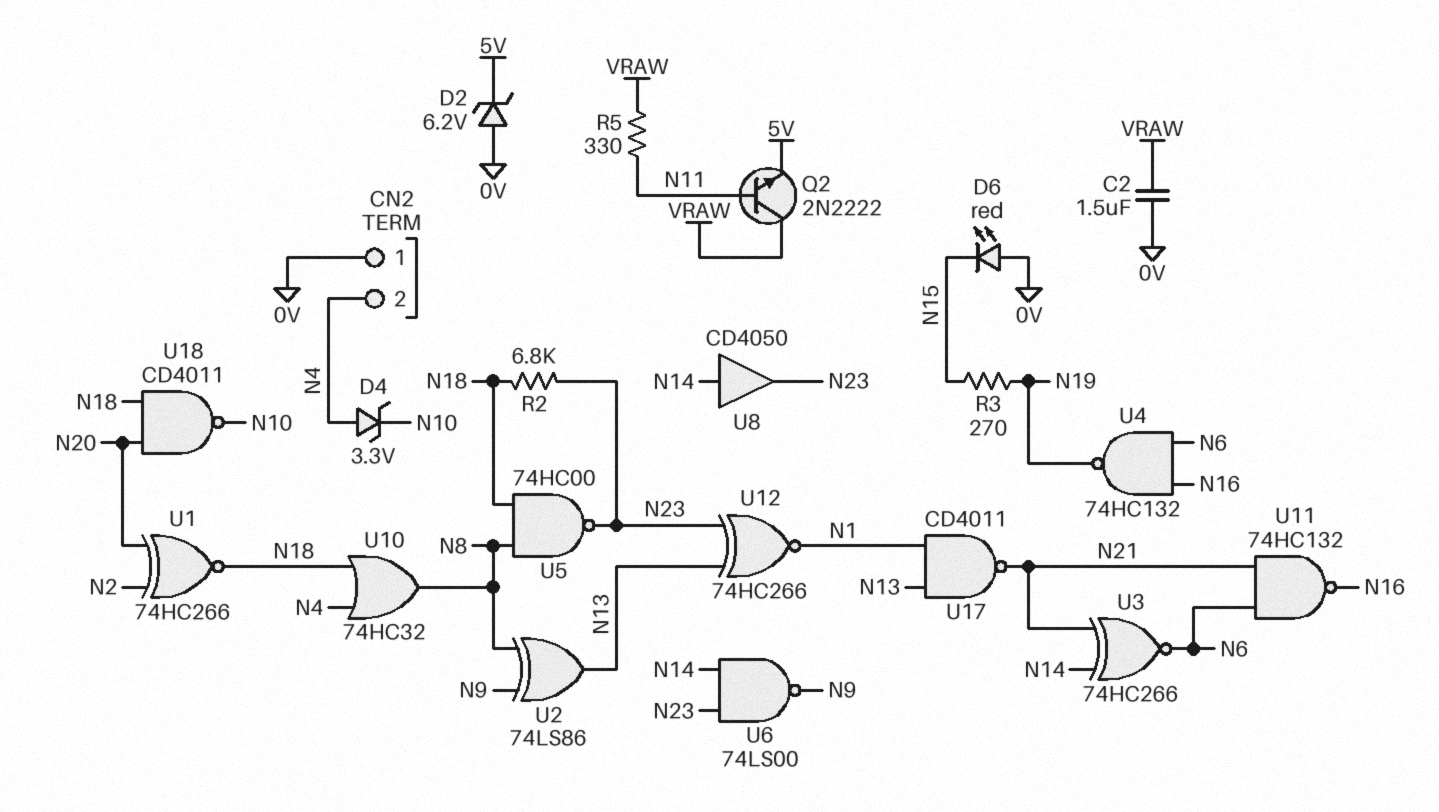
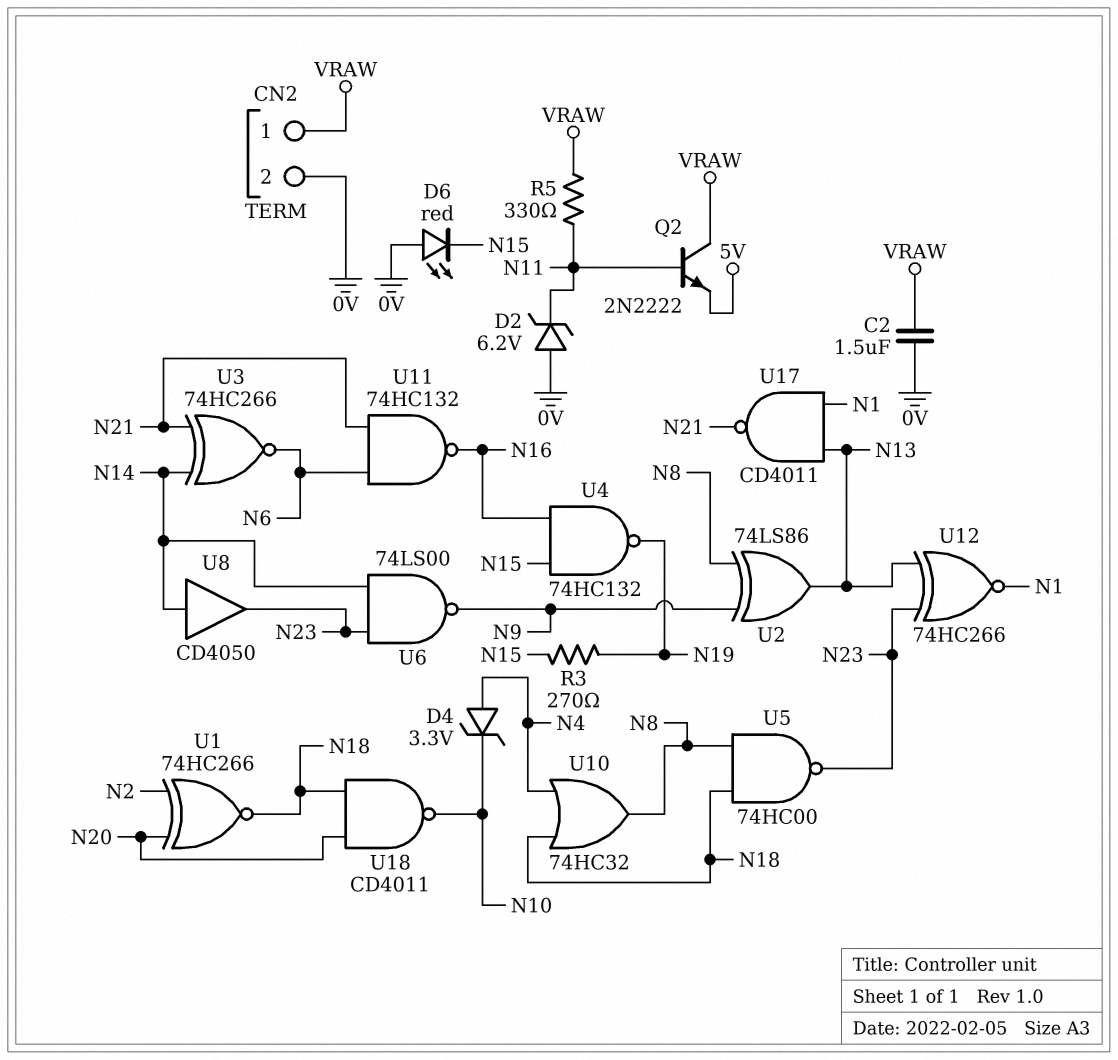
CN2 pin 1: 0V -> VRAW
CN2 pin 2: N4 -> 0V
D2: zener 6.2V (A 0V, K 5V) -> zener 6.2V (A 0V, K N11)
R2: 6.8k (N18, N23) -> none
U4: NAND 74HC132 (in N6, in N16, out N19) -> NAND 74HC132 (in N15, in N16, out N19)

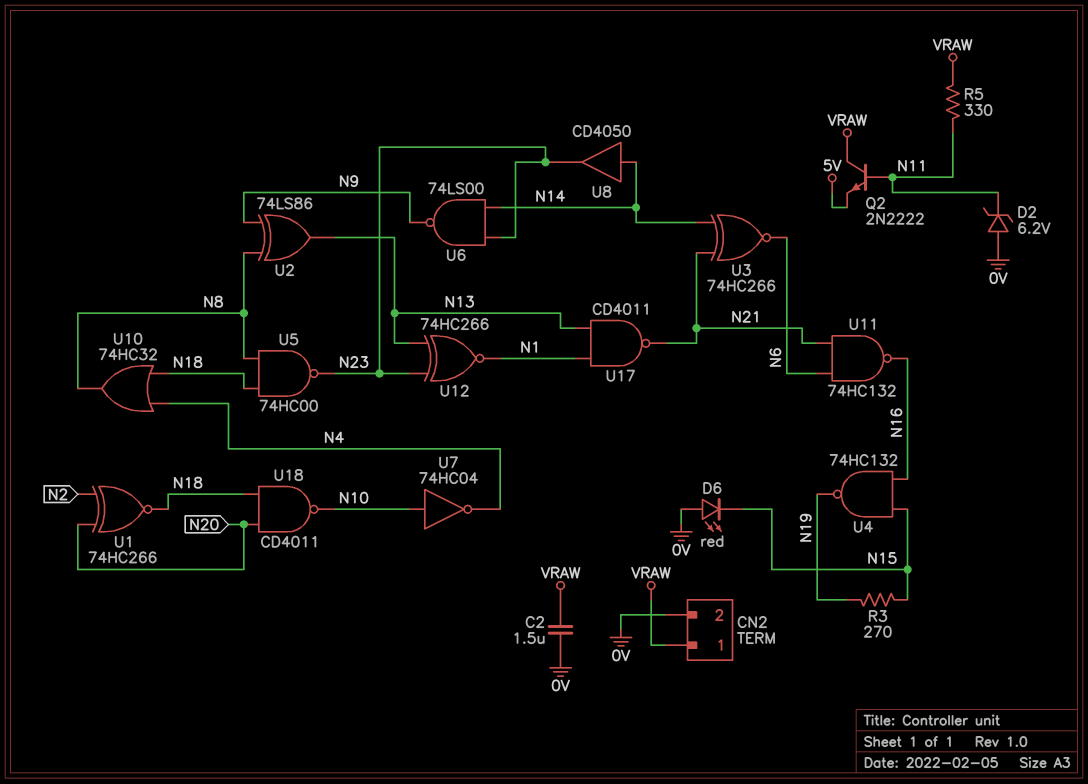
D4: zener 3.3V (A N4, K N10) -> none
U7: none -> NOT 74HC04 (in N10, out N4)

